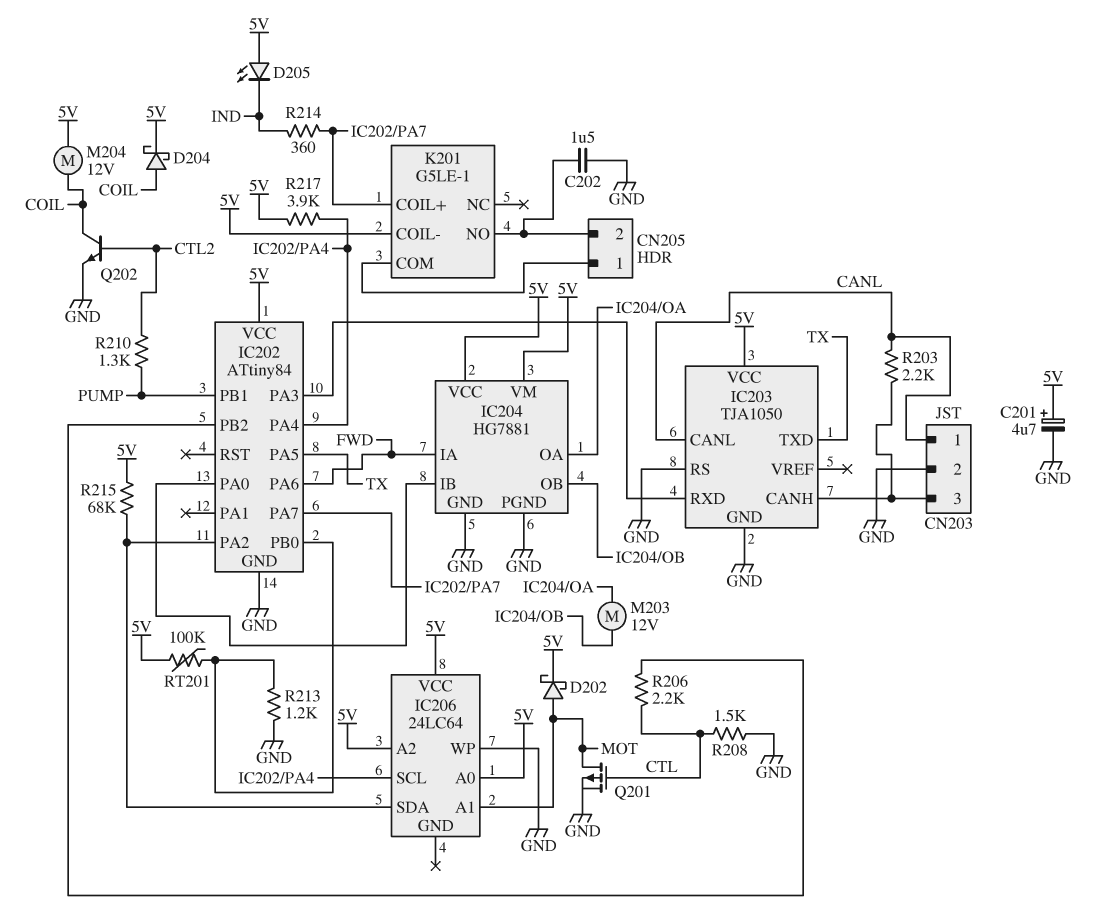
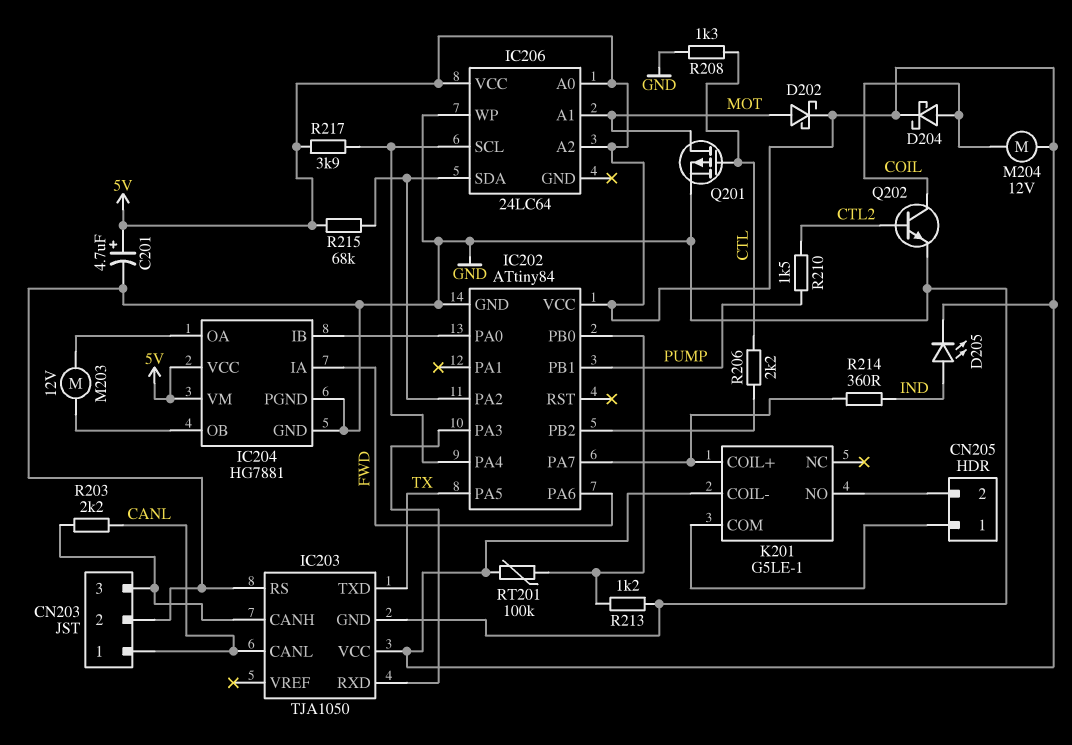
C202: 1.5uF (CN205/2, GND) -> none
D205: LED (A 5V, K IND) -> LED (A IND, K 5V)
R208: 1.5k (CTL, GND) -> 1.3k (CTL, GND)
R210: 1.3k (CTL2, PUMP) -> 1.5k (CTL2, PUMP)

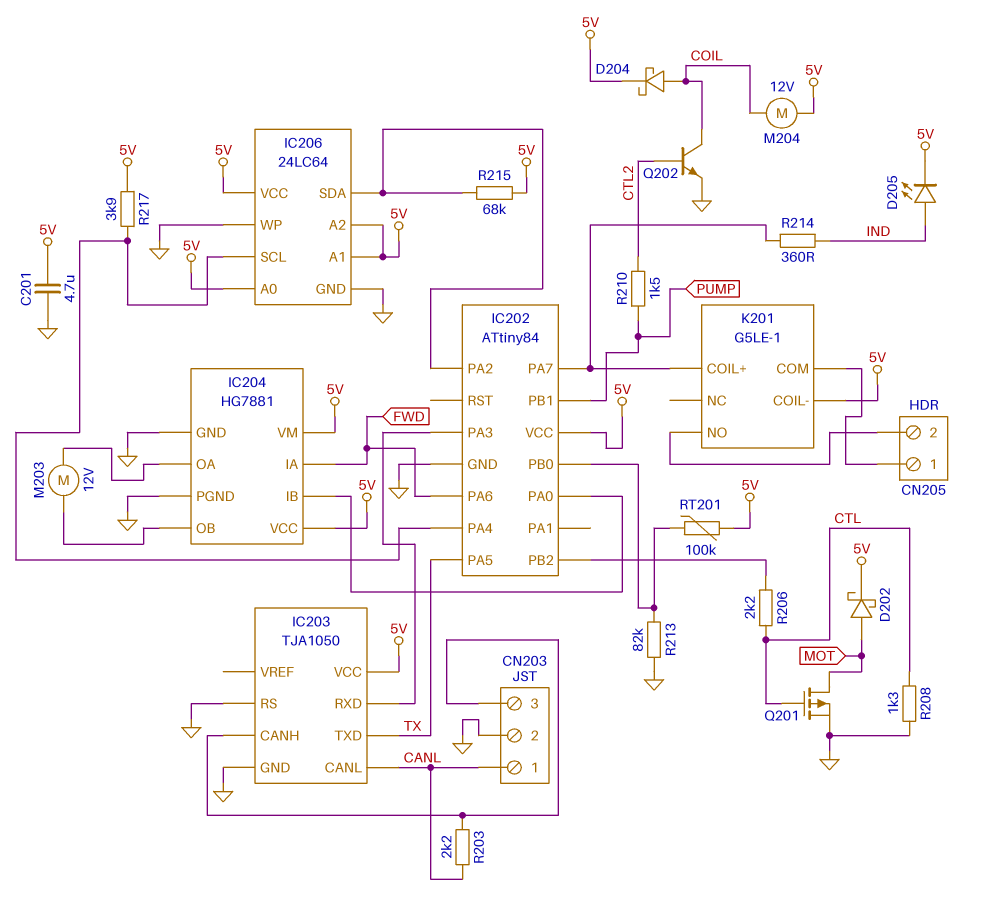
C201: 4.7uF (plus 5V, minus GND) -> 4.7uF (5V, GND)
IC206 pin A1: MOT -> 5V
IC206 pin GND: none -> GND
R213: 1.2k (GND, IC202/PB0) -> 82k (GND, IC202/PB0)

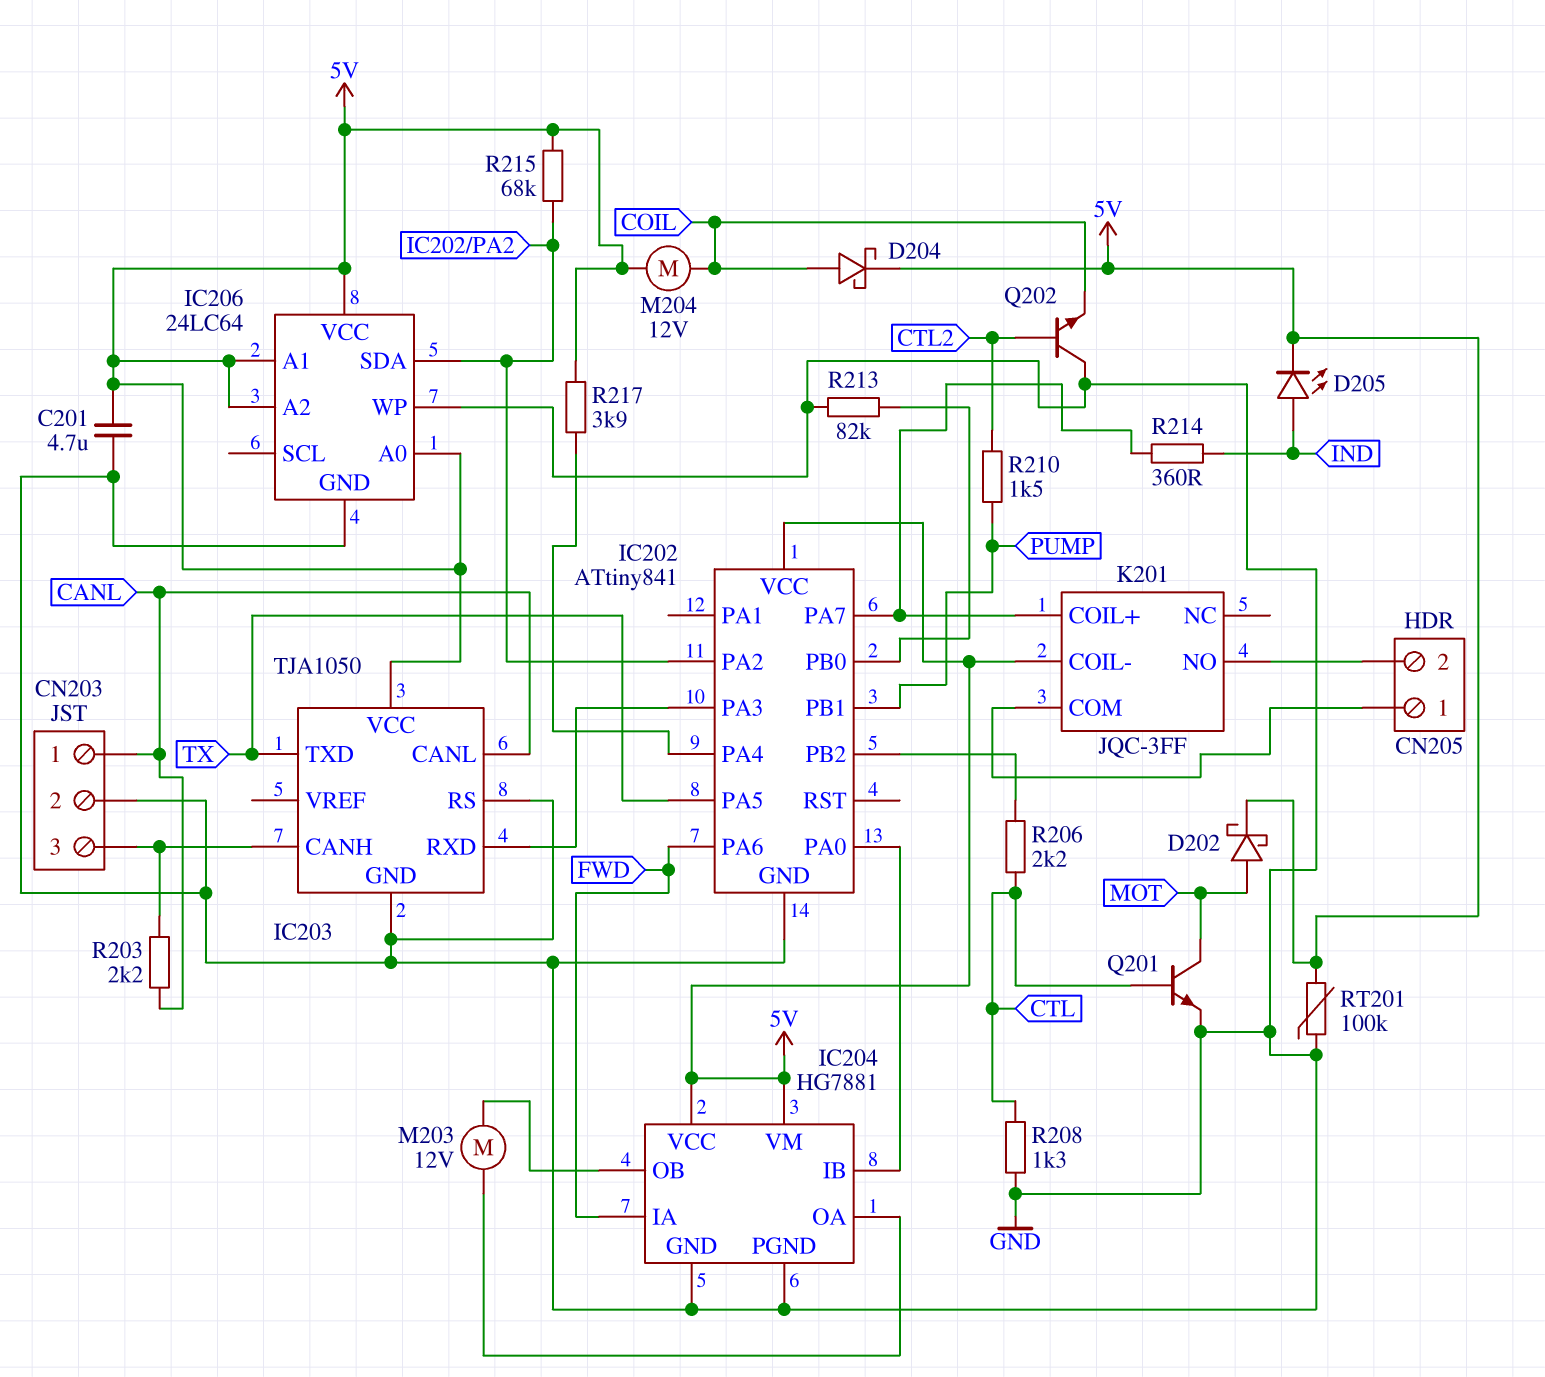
IC202: ATtiny84 -> ATtiny841
IC206 pin SCL: IC202/PA4 -> none
K201: G5LE-1 -> JQC-3FF
Q201: PMOS (G CTL, D MOT, S GND) -> NPN (B CTL, C MOT, E GND)
Q202: NPN (B CTL2, C COIL, E GND) -> NPN (B CTL2, C GND, E COIL)
RT201: 100k (5V, IC202/PB0) -> 100k (5V, GND)

